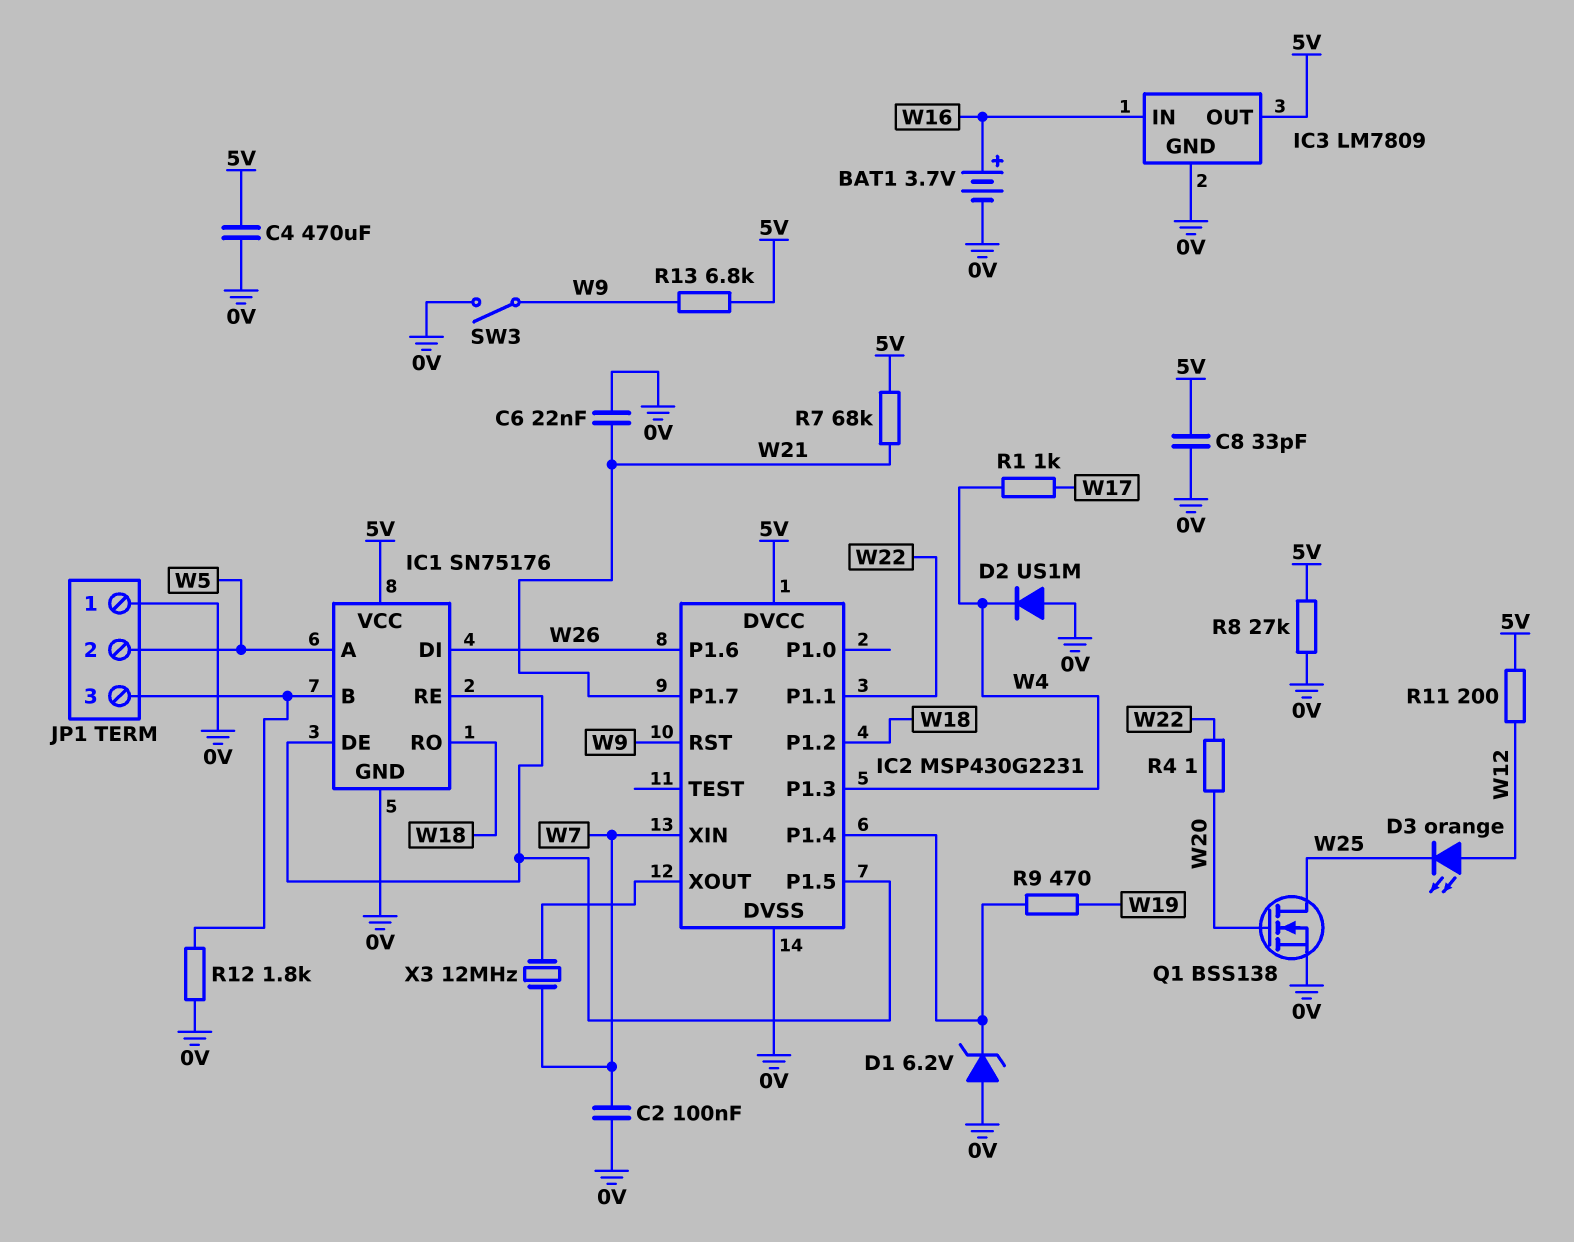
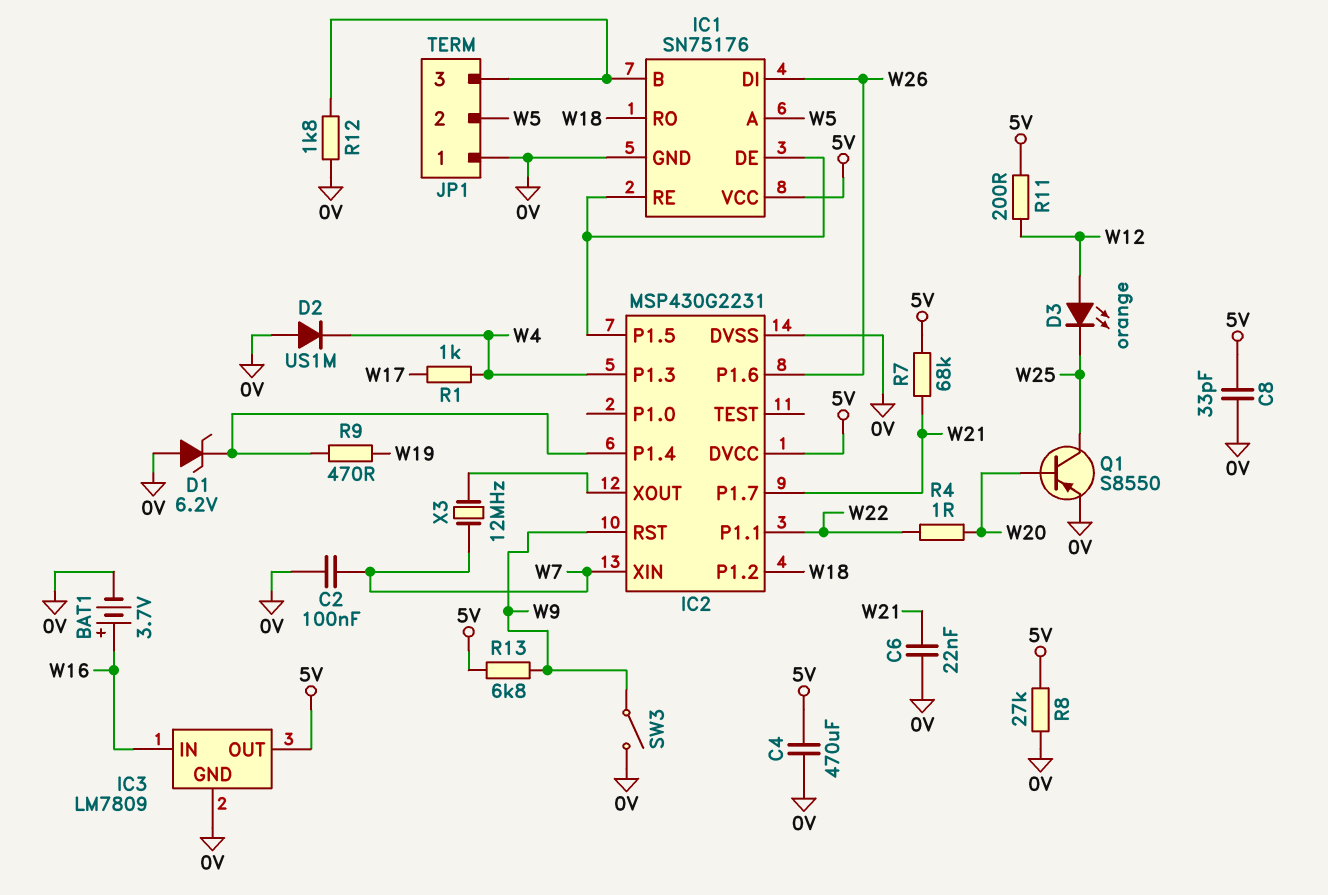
Q1: NMOS BSS138 (G W20, D W25, S 0V) -> PNP S8550 (B W20, C W25, E 0V)

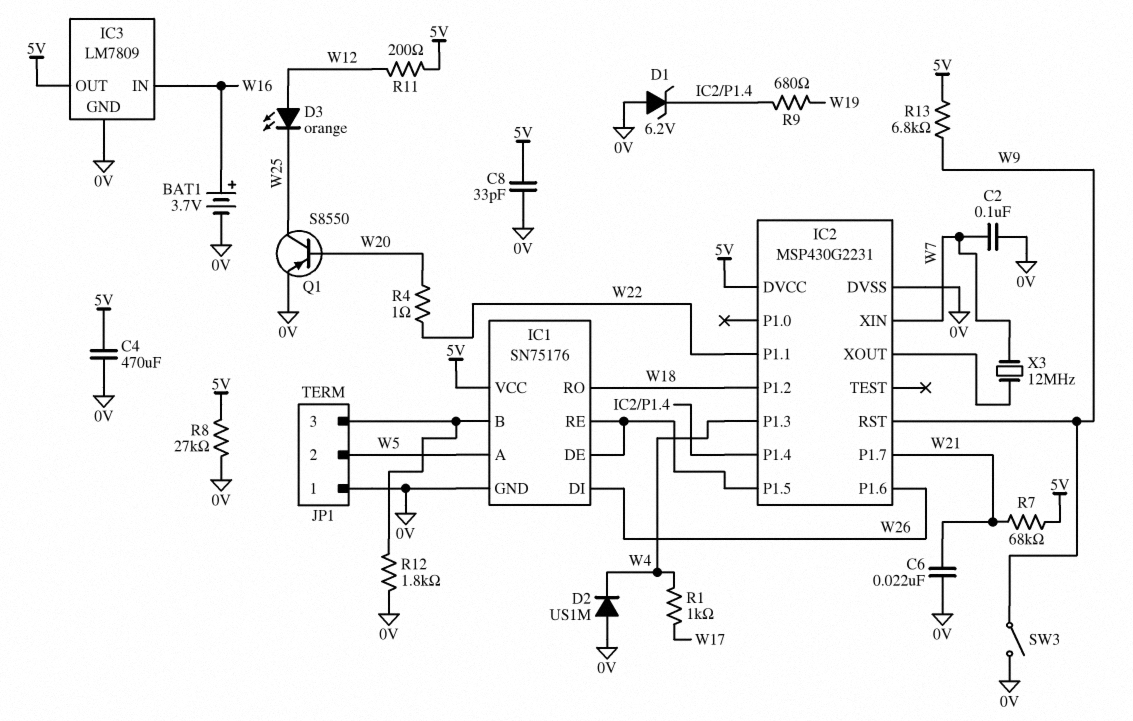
R9: 470 (IC2/P1.4, W19) -> 680 (IC2/P1.4, W19)

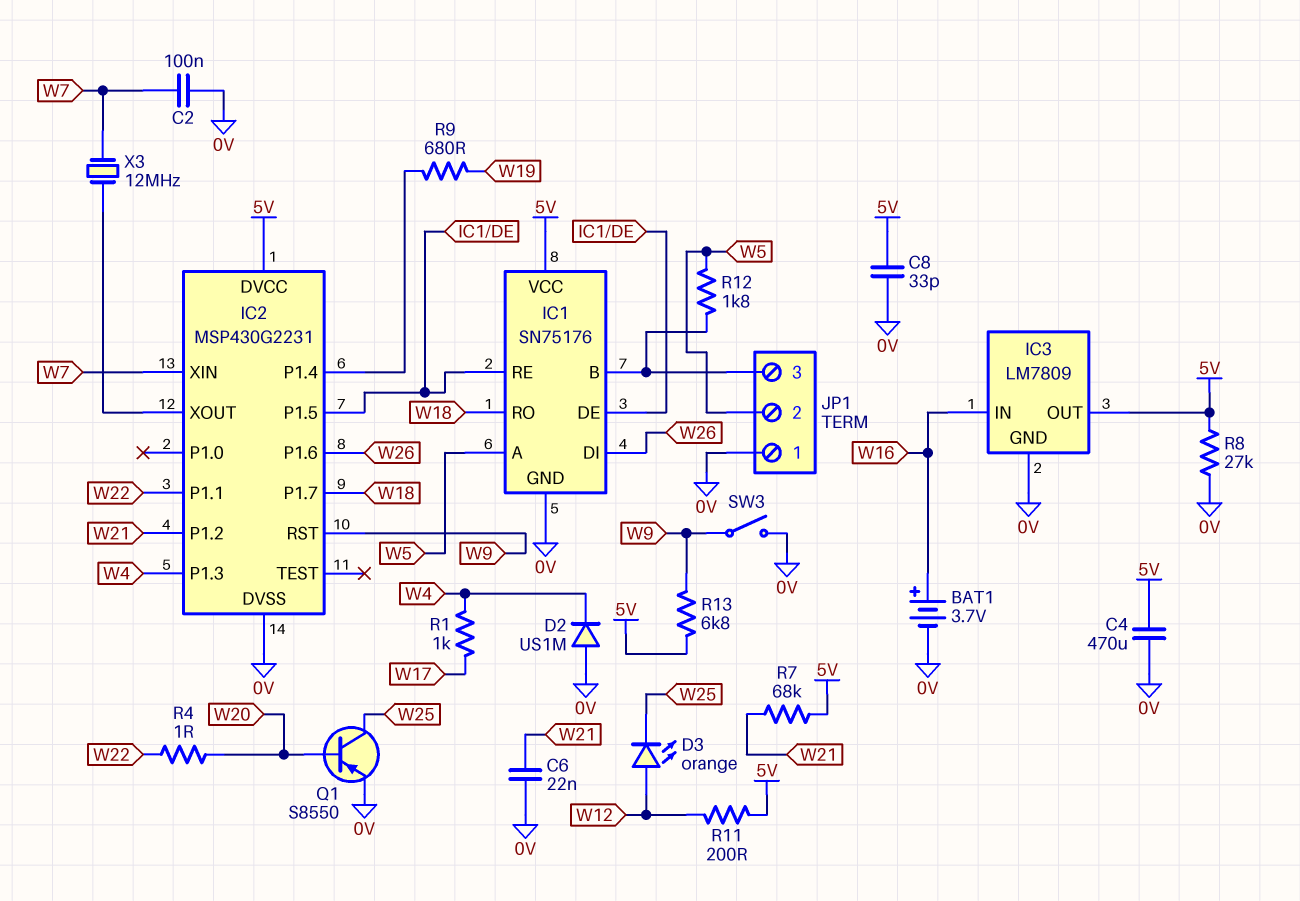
D1: zener 6.2V (A 0V, K IC2/P1.4) -> none
IC2 pin P1.2: W18 -> W21
IC2 pin P1.7: W21 -> W18
R12: 1.8k (0V, IC1/B) -> 1.8k (IC1/B, W5)

